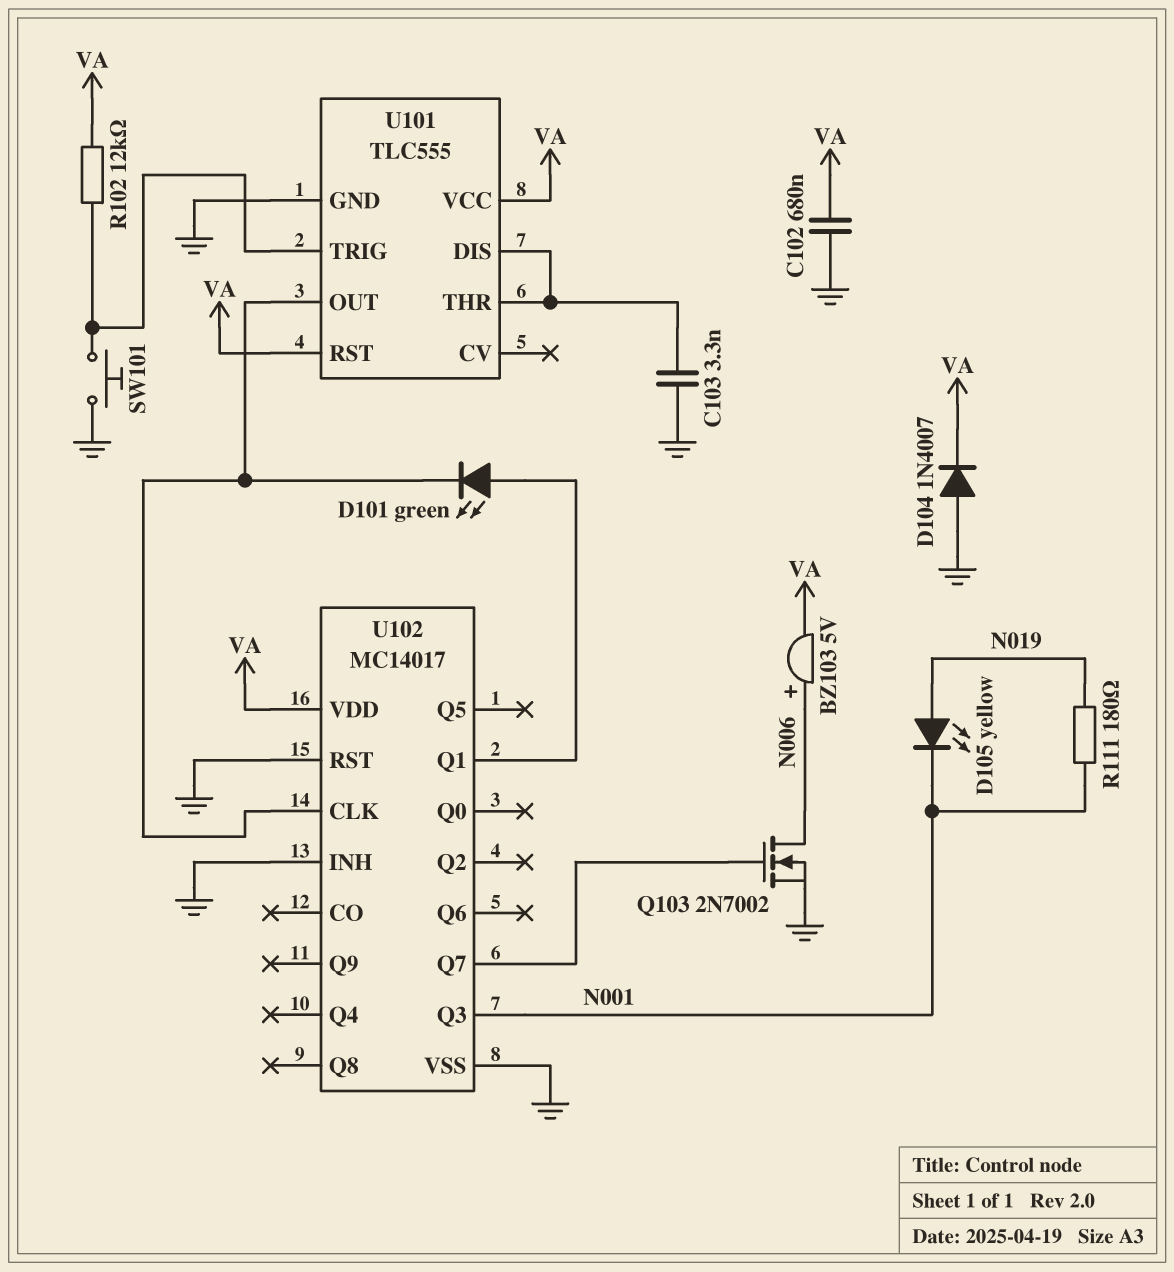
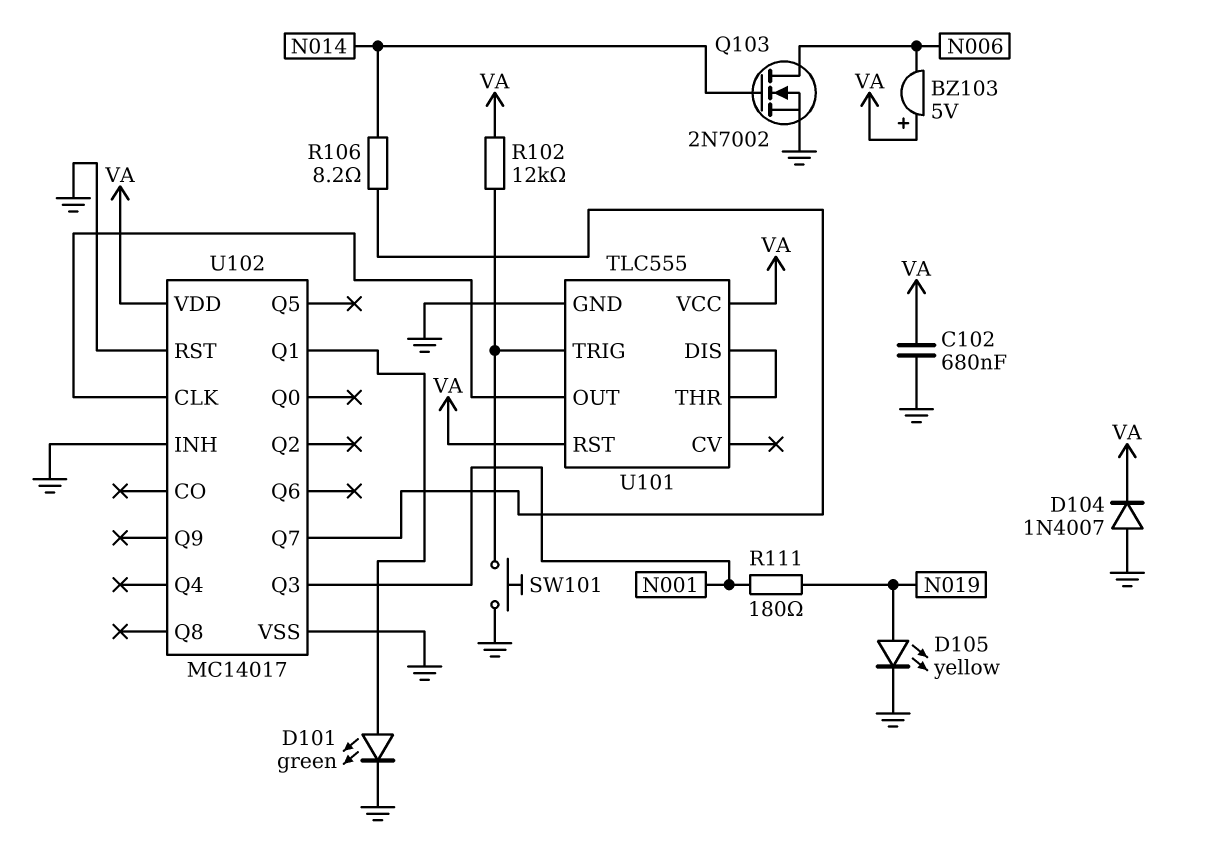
BZ103: buzzer 5V (plus N006, minus VA) -> buzzer 5V (plus VA, minus N006)
C103: 3.3nF (GND, U101/DIS) -> none
D101: LED green (A U102/Q1, K U101/OUT) -> LED green (A U102/Q1, K GND)
D105: LED yellow (A N019, K N001) -> LED yellow (A N019, K GND)
Q103: NMOS 2N7002 (G U102/Q7, D N006, S GND) -> NMOS 2N7002 (G N014, D N006, S GND)
R106: none -> 8.2 (N014, U102/Q7)

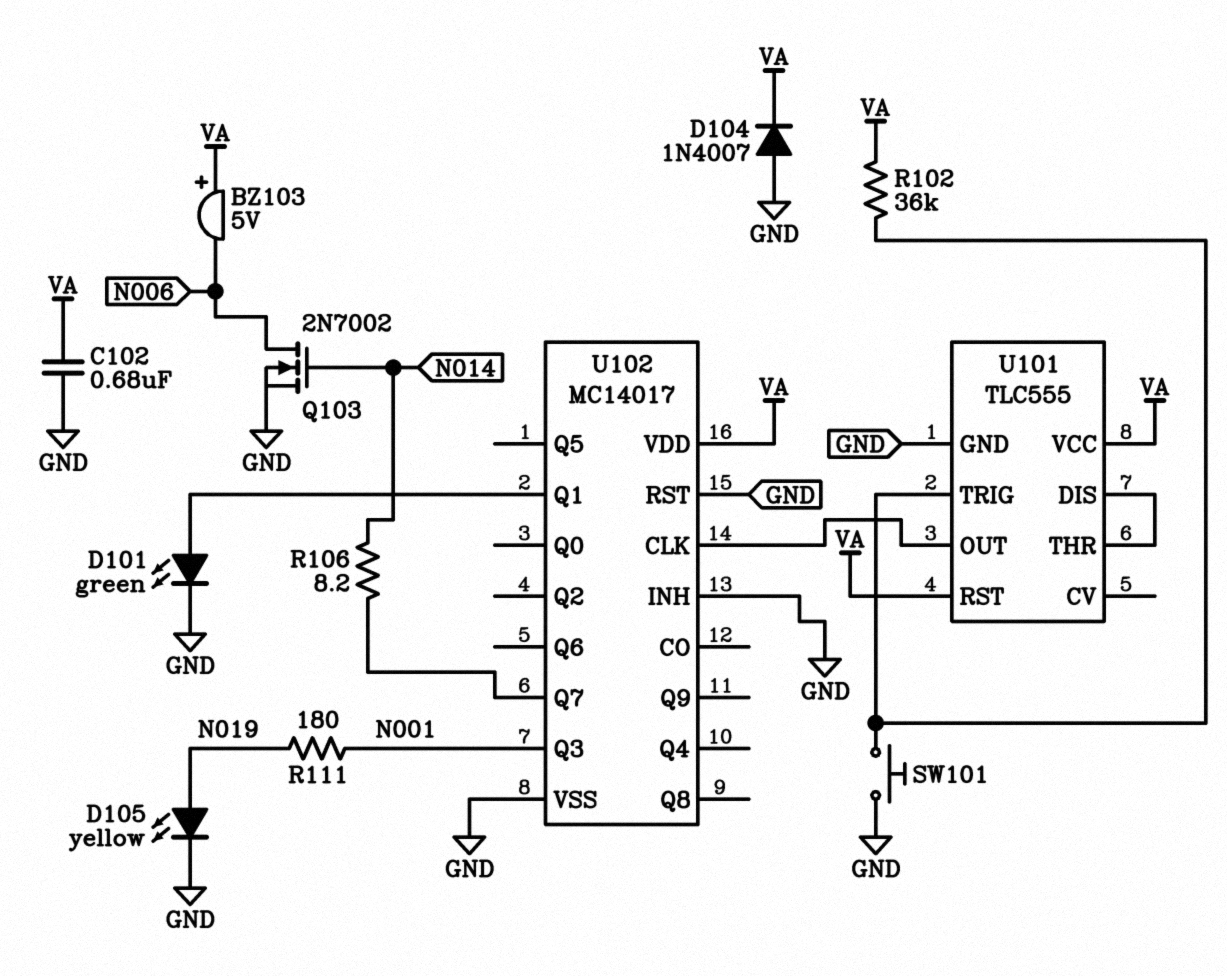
R102: 12k (U101/TRIG, VA) -> 36k (U101/TRIG, VA)

